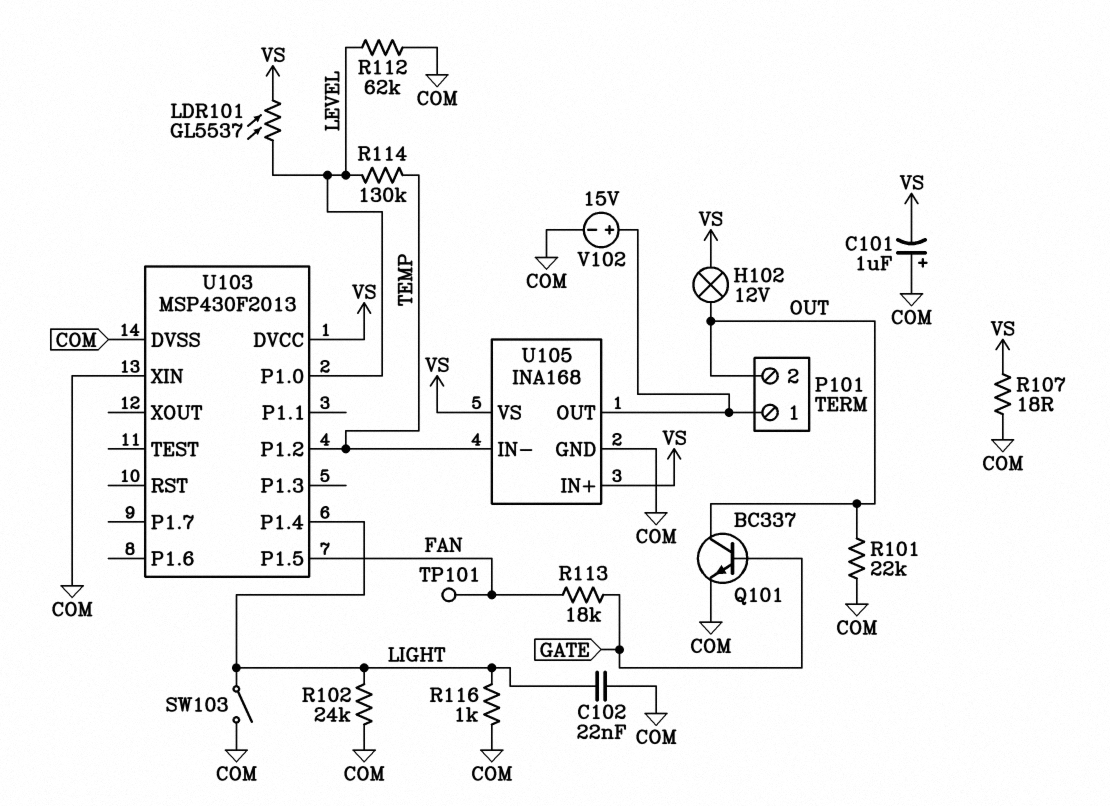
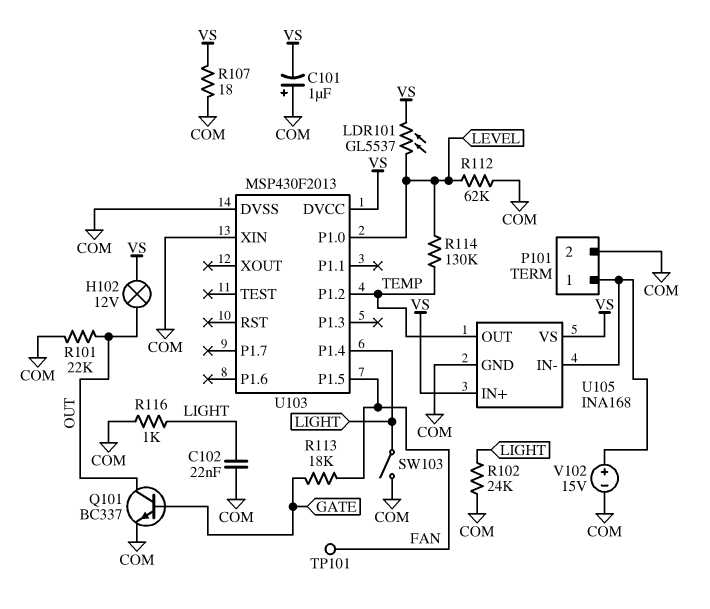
P101 pin 2: OUT -> COM
U105 pin IN-: TEMP -> P101/1
U105 pin OUT: P101/1 -> TEMP

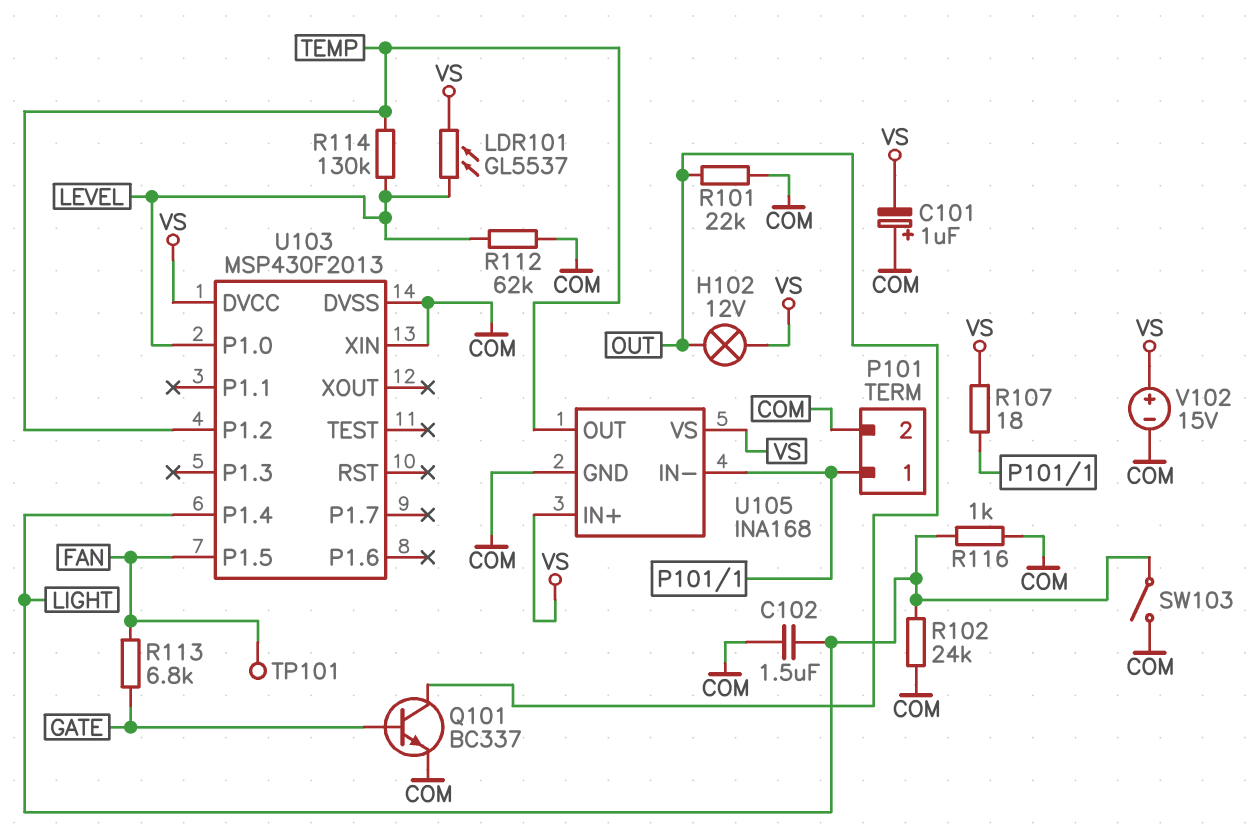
C102: 22nF (COM, LIGHT) -> 1.5uF (COM, LIGHT)
R107: 18 (COM, VS) -> 18 (P101/1, VS)
R113: 18k (FAN, GATE) -> 6.8k (FAN, GATE)
V102: 15V (plus P101/1, minus COM) -> 15V (plus VS, minus COM)

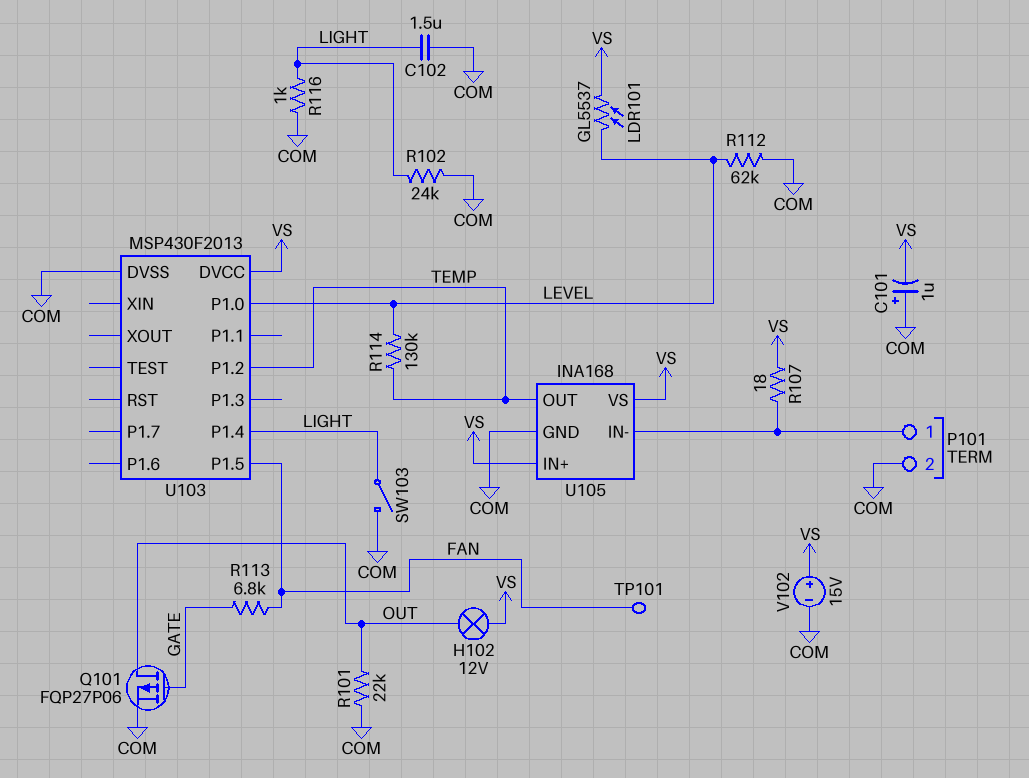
Q101: NPN BC337 (B GATE, C OUT, E COM) -> PMOS FQP27P06 (G GATE, D OUT, S COM)
U103 pin XIN: COM -> none

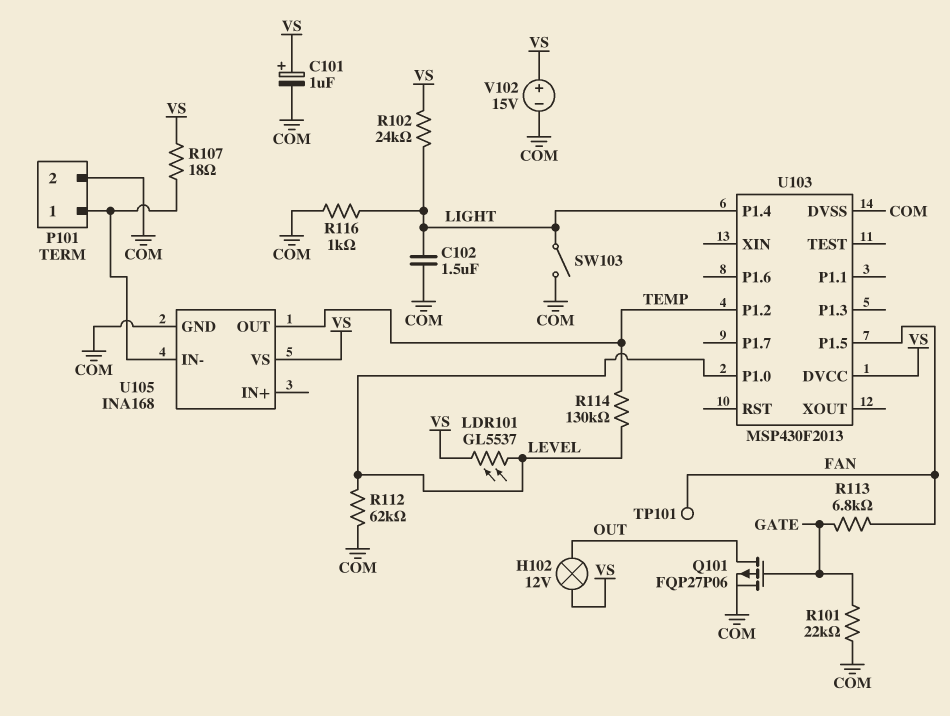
C101: 1uF (plus COM, minus VS) -> 1uF (plus VS, minus COM)
R101: 22k (COM, OUT) -> 22k (COM, GATE)
R102: 24k (COM, LIGHT) -> 24k (LIGHT, VS)
U105 pin IN+: VS -> none

